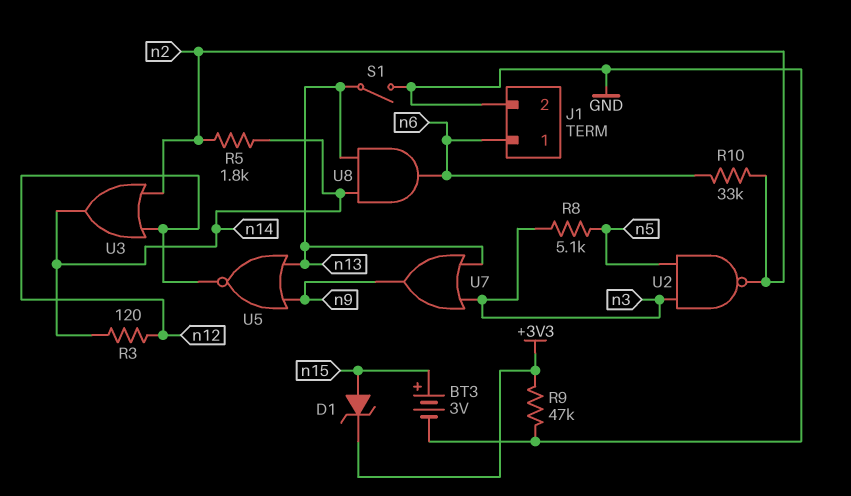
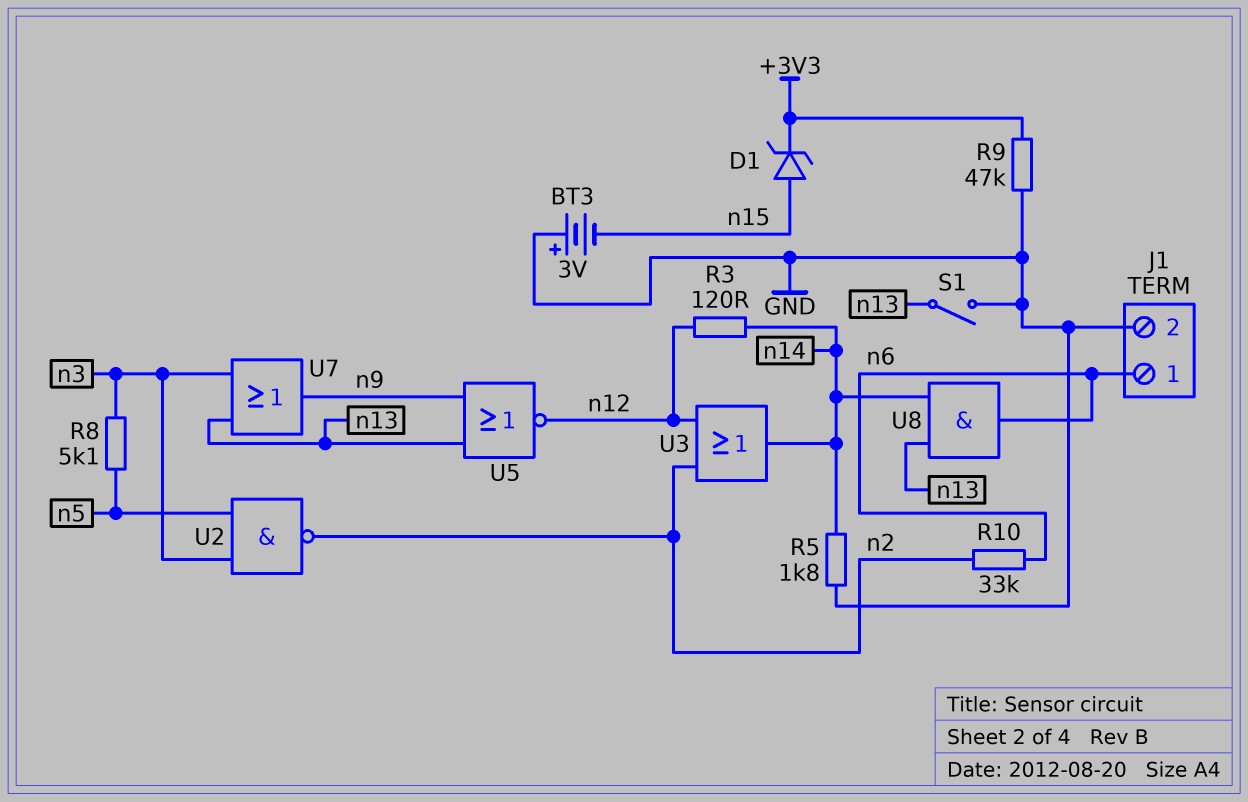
BT3: 3V (plus n15, minus GND) -> 3V (plus GND, minus n15)
R5: 1.8k (n2, n14) -> 1.8k (GND, n14)

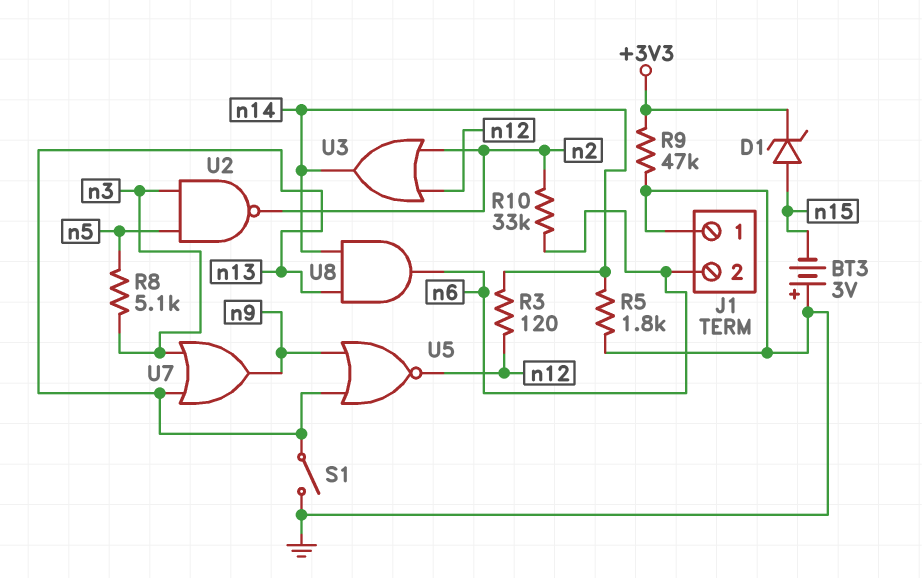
J1 pin 1: n6 -> GND
J1 pin 2: GND -> n6

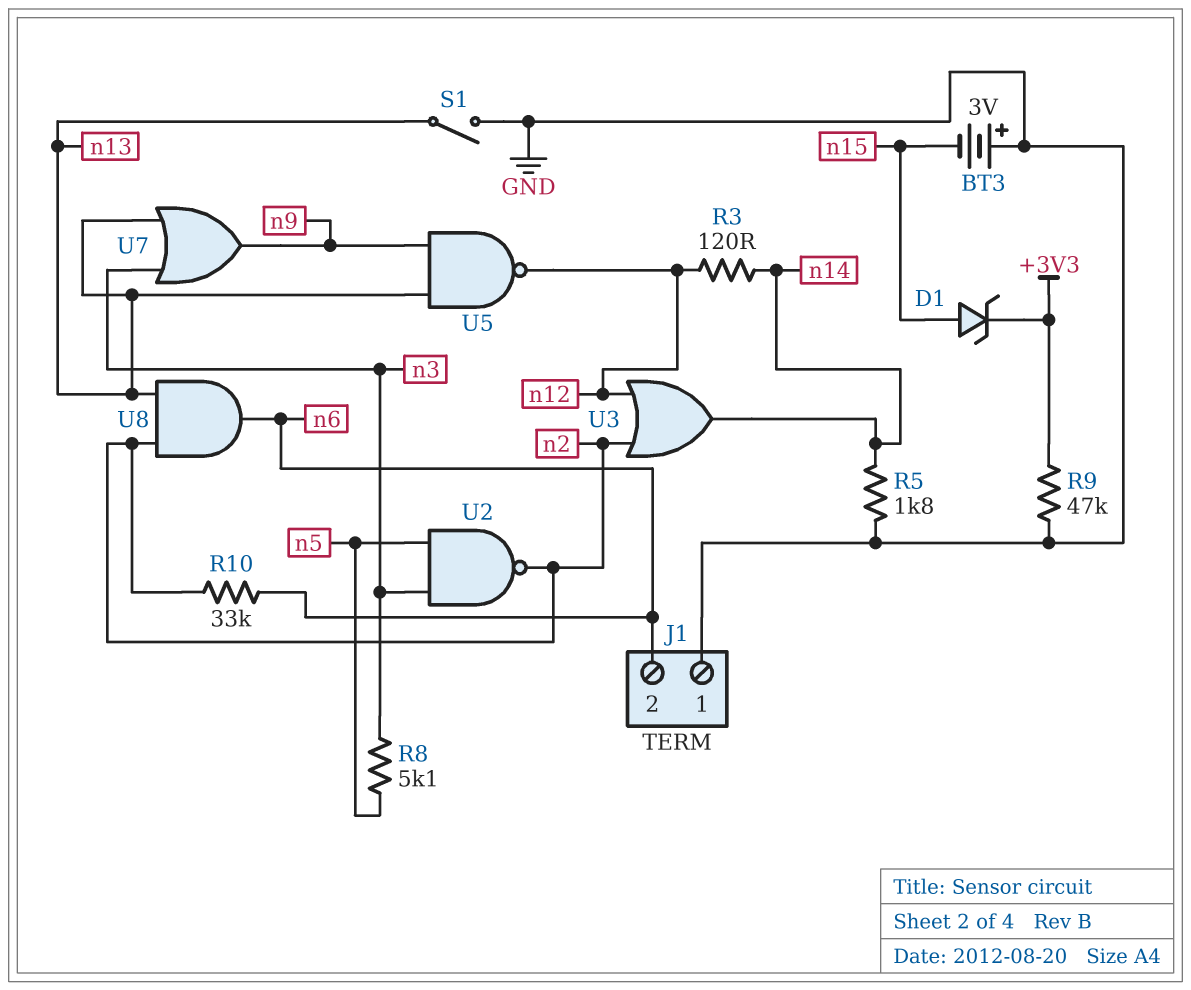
U5: NOR (in n9, in n13, out n12) -> NAND (in n9, in n13, out n12)
U8: AND (in n13, in n14, out n6) -> AND (in n2, in n13, out n6)

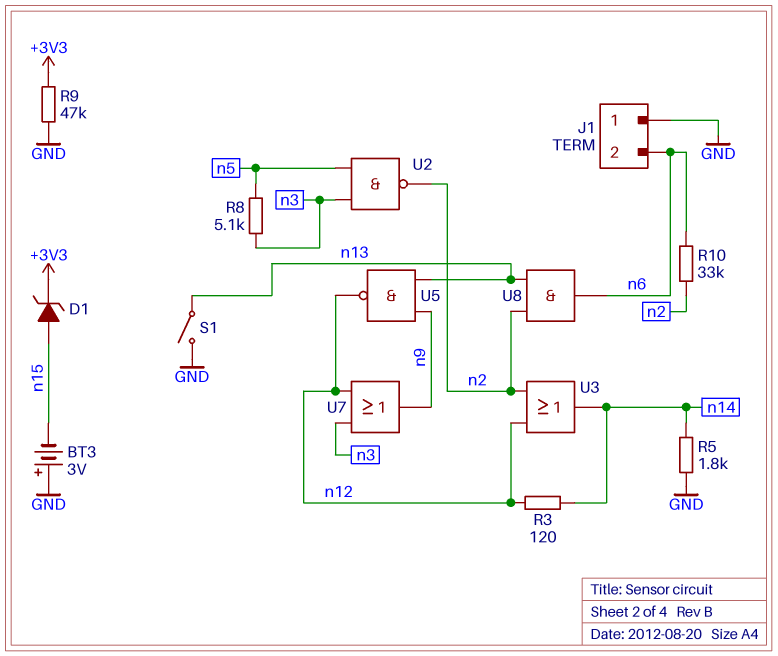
U7: OR (in n3, in n13, out n9) -> OR (in n3, in n12, out n9)

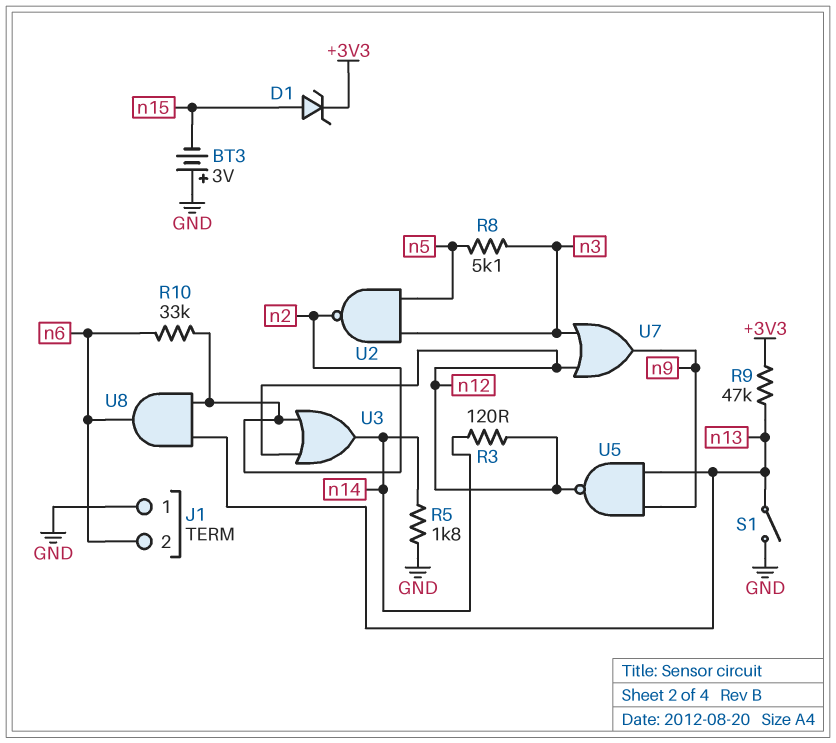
R9: 47k (+3V3, GND) -> 47k (+3V3, n13)

